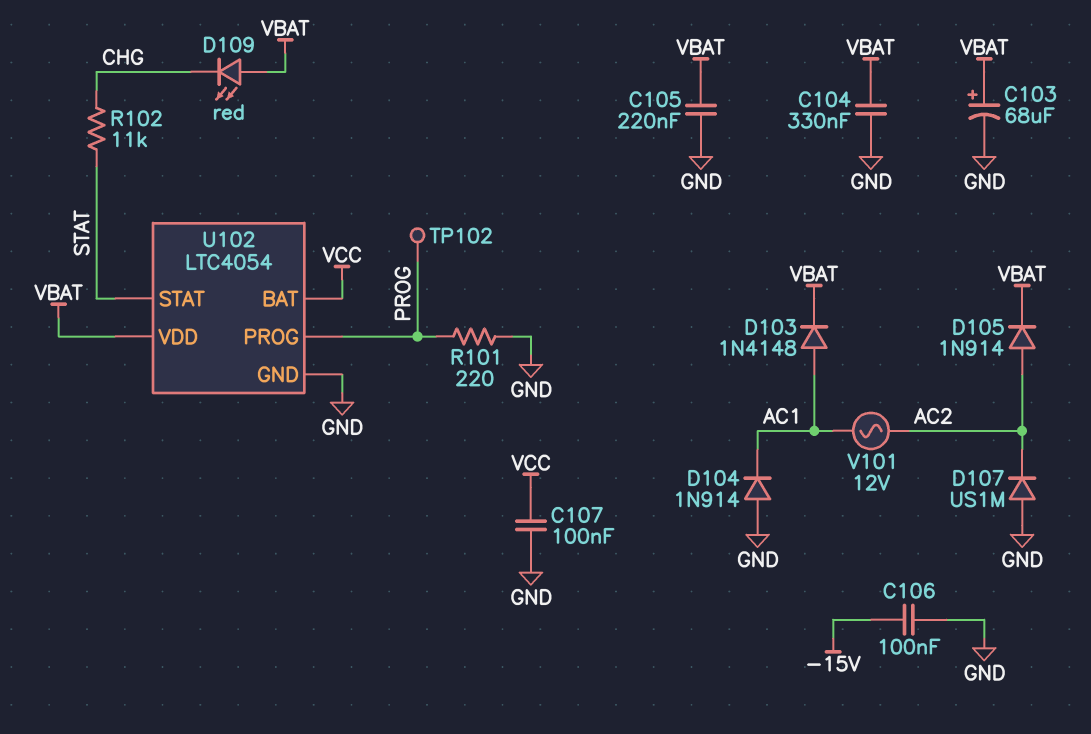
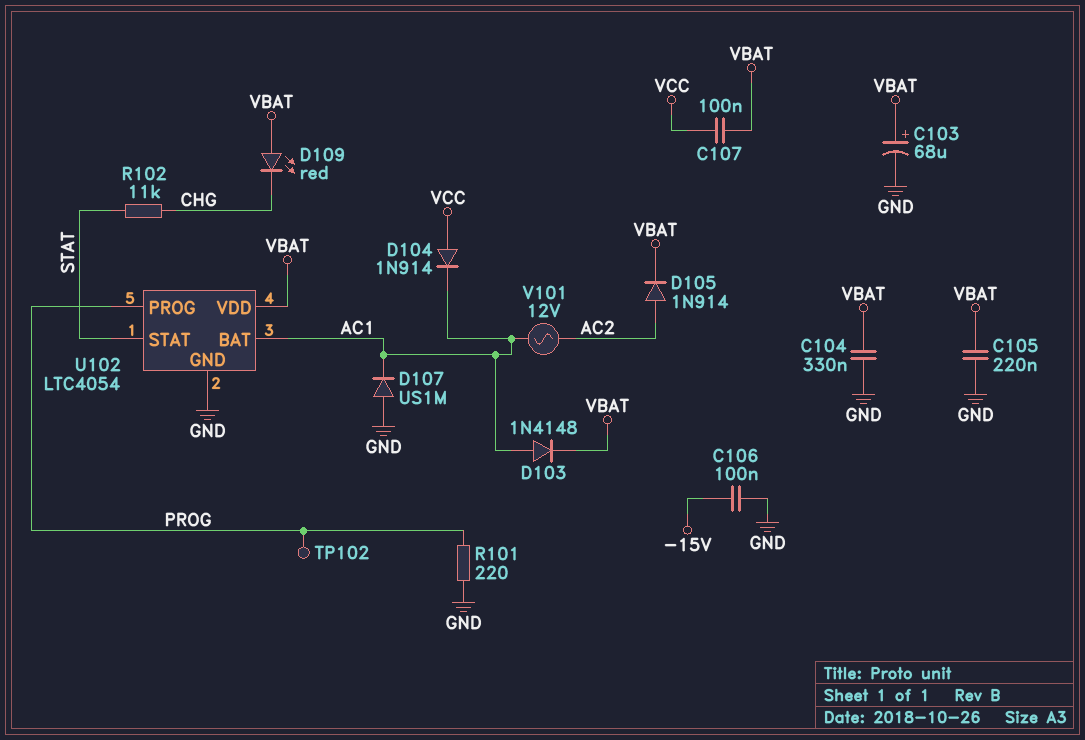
C107: 100nF (GND, VCC) -> 100nF (VBAT, VCC)
D104: diode 1N914 (A GND, K AC1) -> diode 1N914 (A VCC, K AC1)
D107: diode US1M (A GND, K AC2) -> diode US1M (A GND, K AC1)
U102 pin BAT: VCC -> AC1

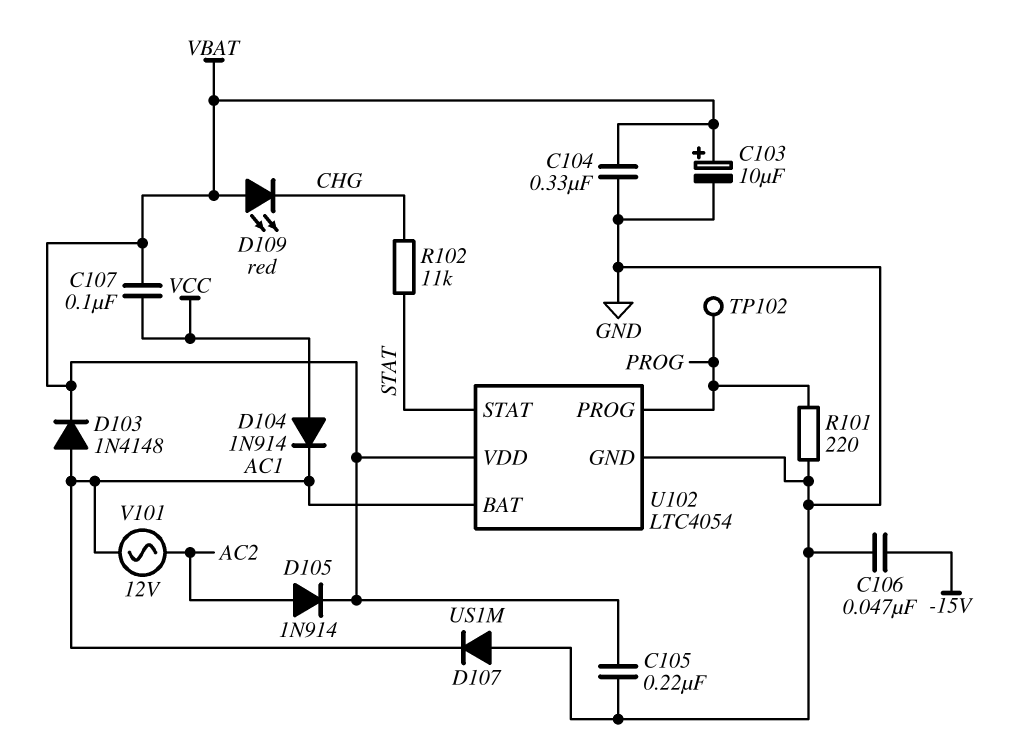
C103: 68uF (plus VBAT, minus GND) -> 10uF (plus VBAT, minus GND)
C106: 100nF (-15V, GND) -> 47nF (-15V, GND)

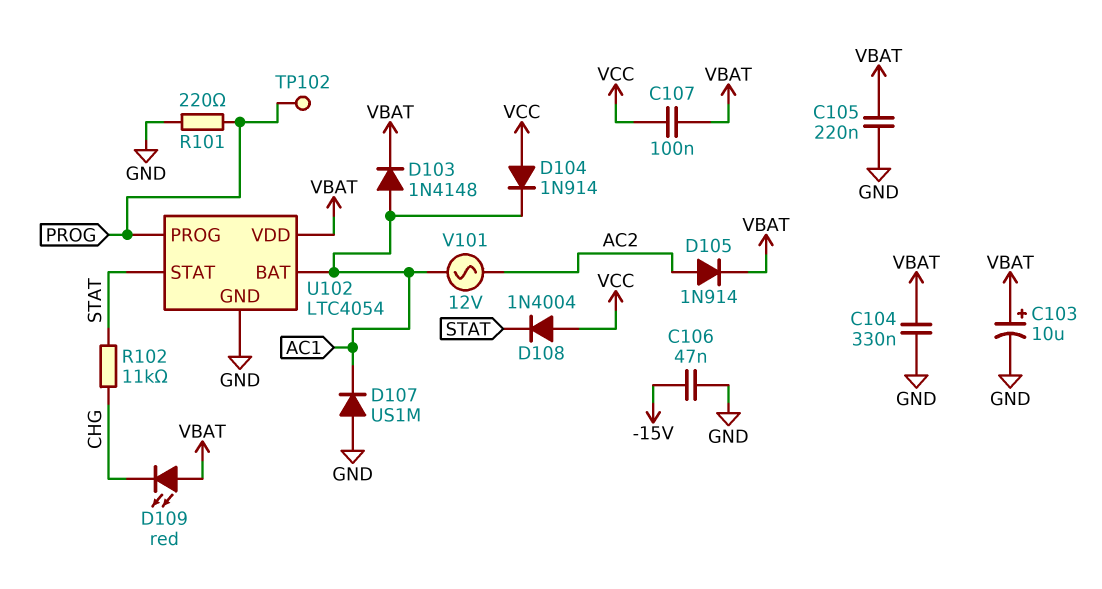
D108: none -> diode 1N4004 (A VCC, K STAT)

